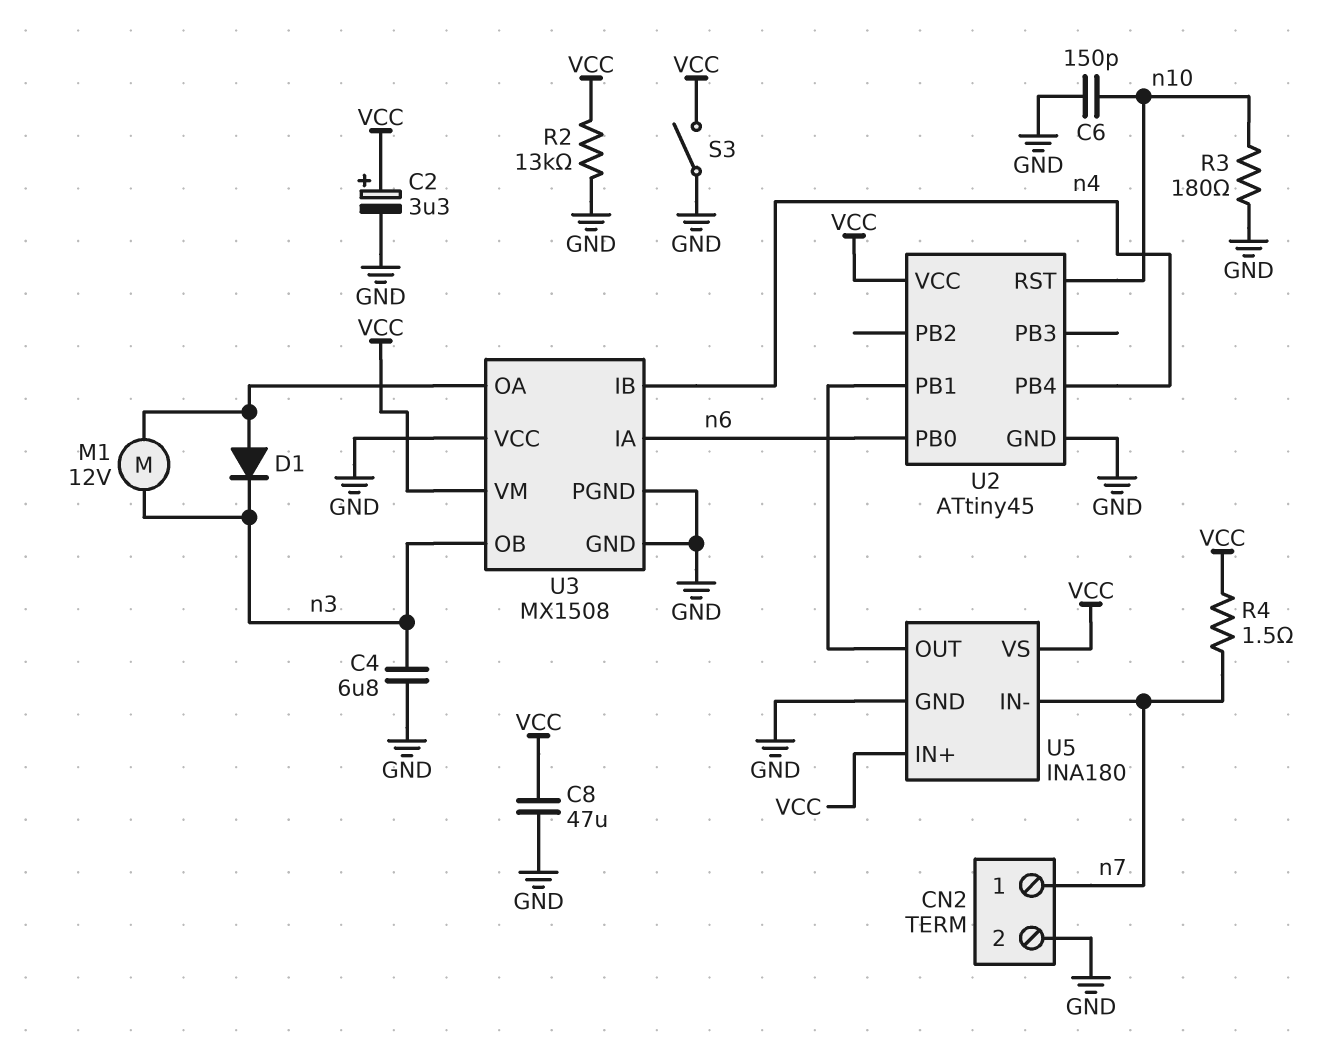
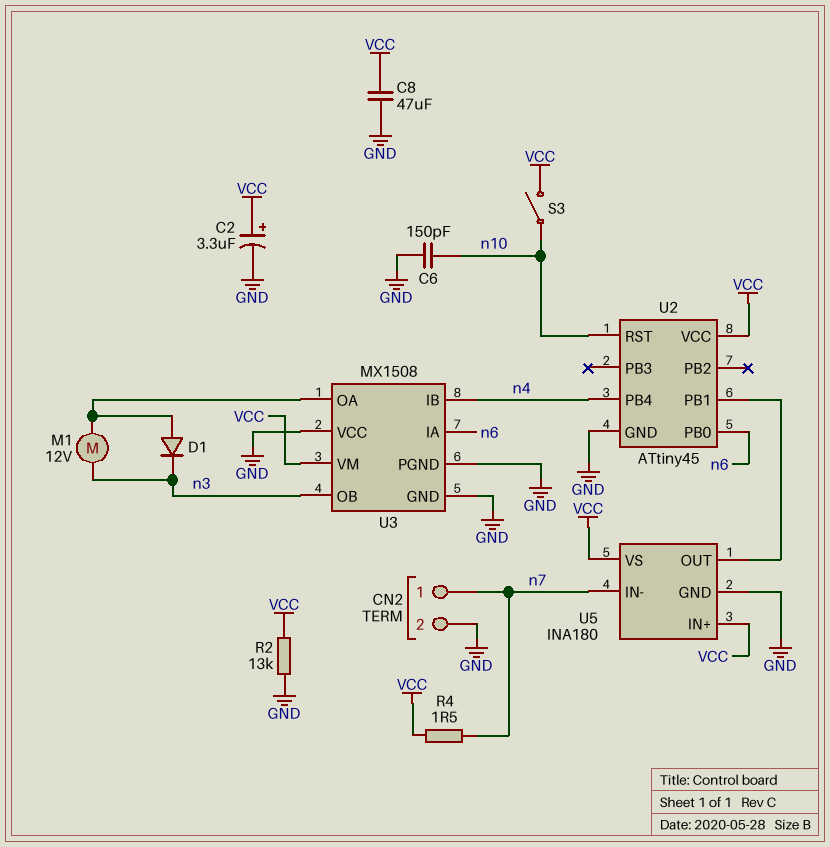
C4: 6.8uF (GND, n3) -> none
R3: 180 (GND, n10) -> none
S3: switch (GND, VCC) -> switch (VCC, n10)

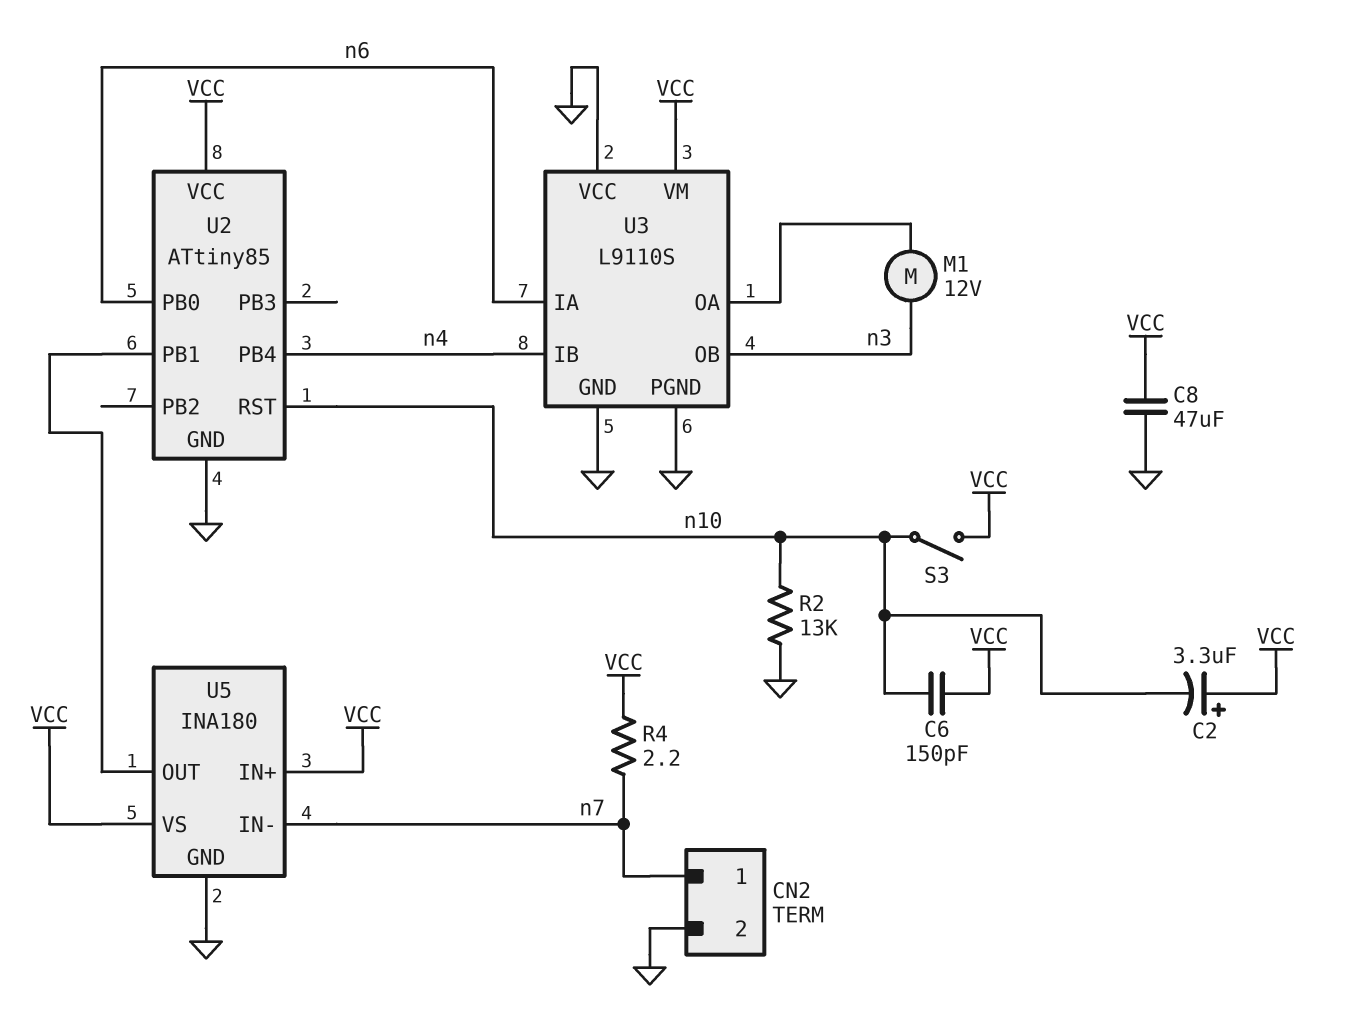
C2: 3.3uF (plus VCC, minus GND) -> 3.3uF (plus VCC, minus n10)
C6: 150pF (GND, n10) -> 150pF (VCC, n10)
D1: diode (A U3/OA, K n3) -> none
R2: 13k (GND, VCC) -> 13k (GND, n10)
R4: 1.5 (VCC, n7) -> 2.2 (VCC, n7)
U2: ATtiny45 -> ATtiny85
U3: MX1508 -> L9110S

